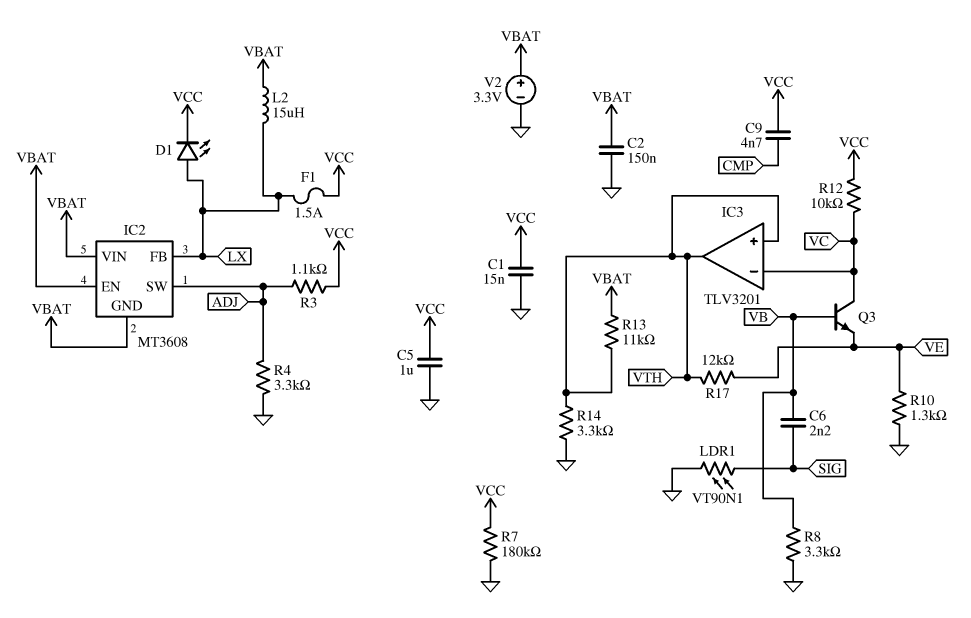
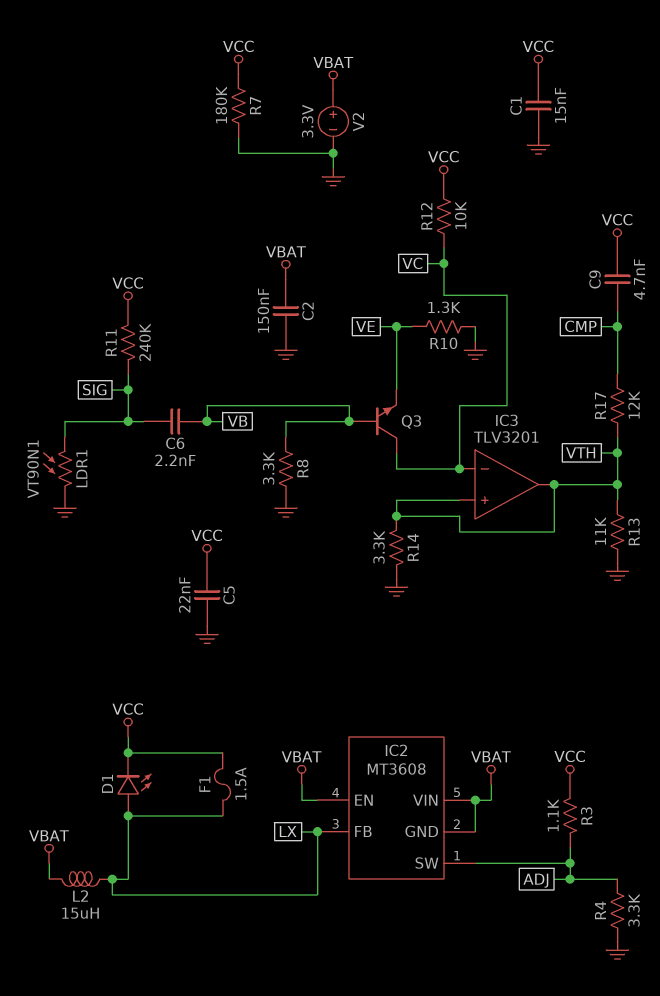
C5: 1uF (GND, VCC) -> 22nF (GND, VCC)
R11: none -> 240k (SIG, VCC)
R13: 11k (VBAT, VTH) -> 11k (GND, VTH)
R17: 12k (VE, VTH) -> 12k (CMP, VTH)

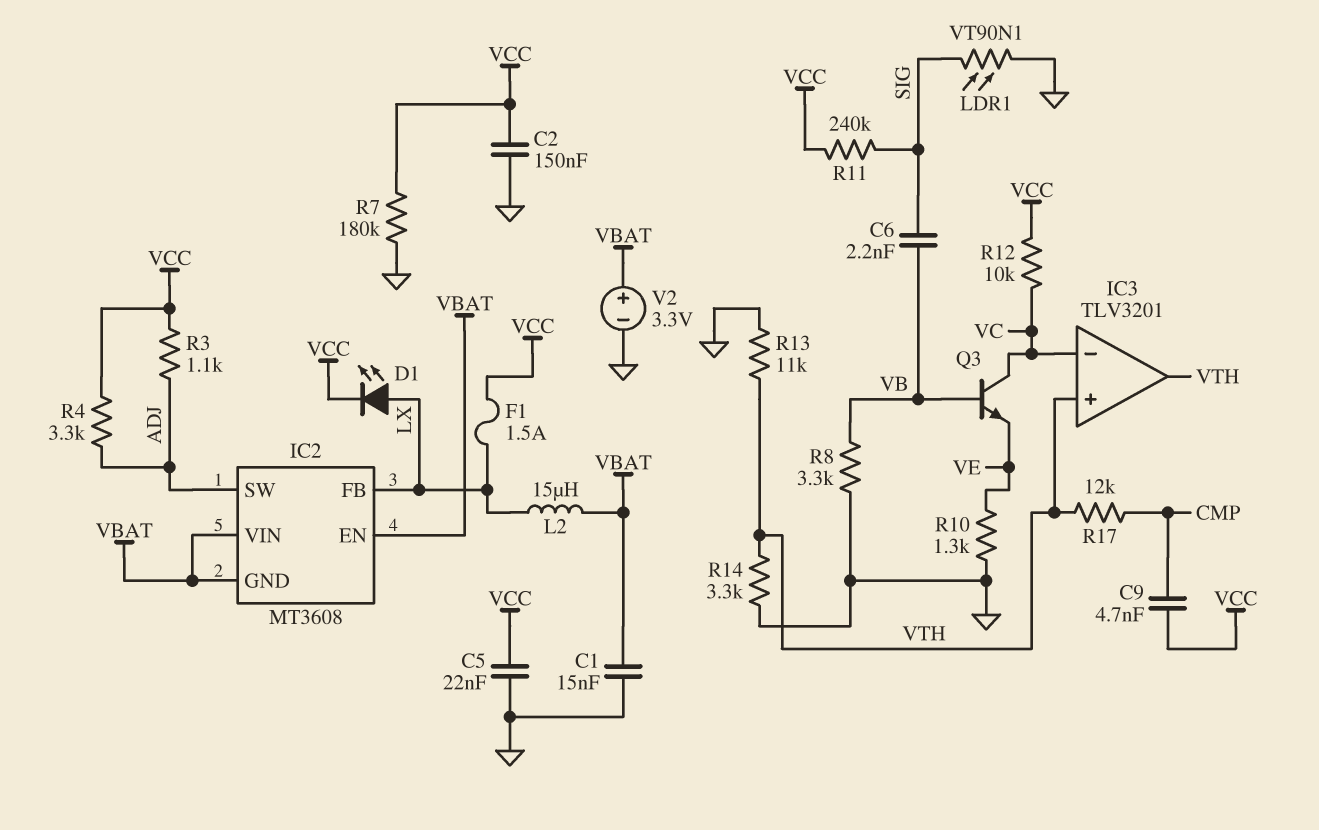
C1: 15nF (GND, VCC) -> 15nF (GND, VBAT)
C2: 150nF (GND, VBAT) -> 150nF (GND, VCC)
R4: 3.3k (ADJ, GND) -> 3.3k (ADJ, VCC)

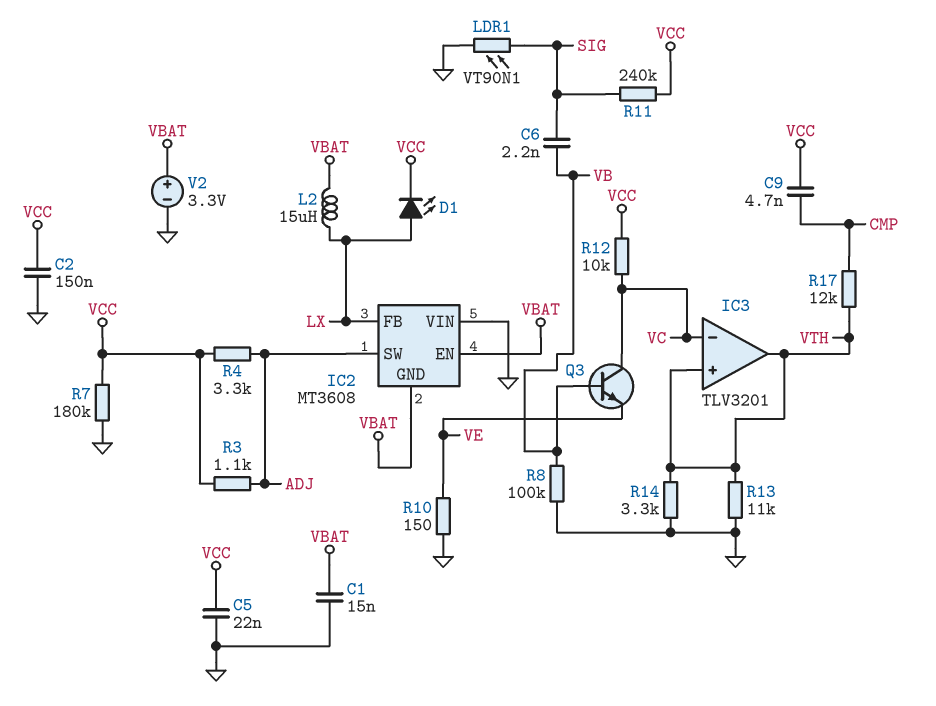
F1: 1.5A (LX, VCC) -> none
IC2 pin VIN: VBAT -> GND
R8: 3.3k (GND, VB) -> 100k (GND, VB)
R10: 1.3k (GND, VE) -> 150 (GND, VE)

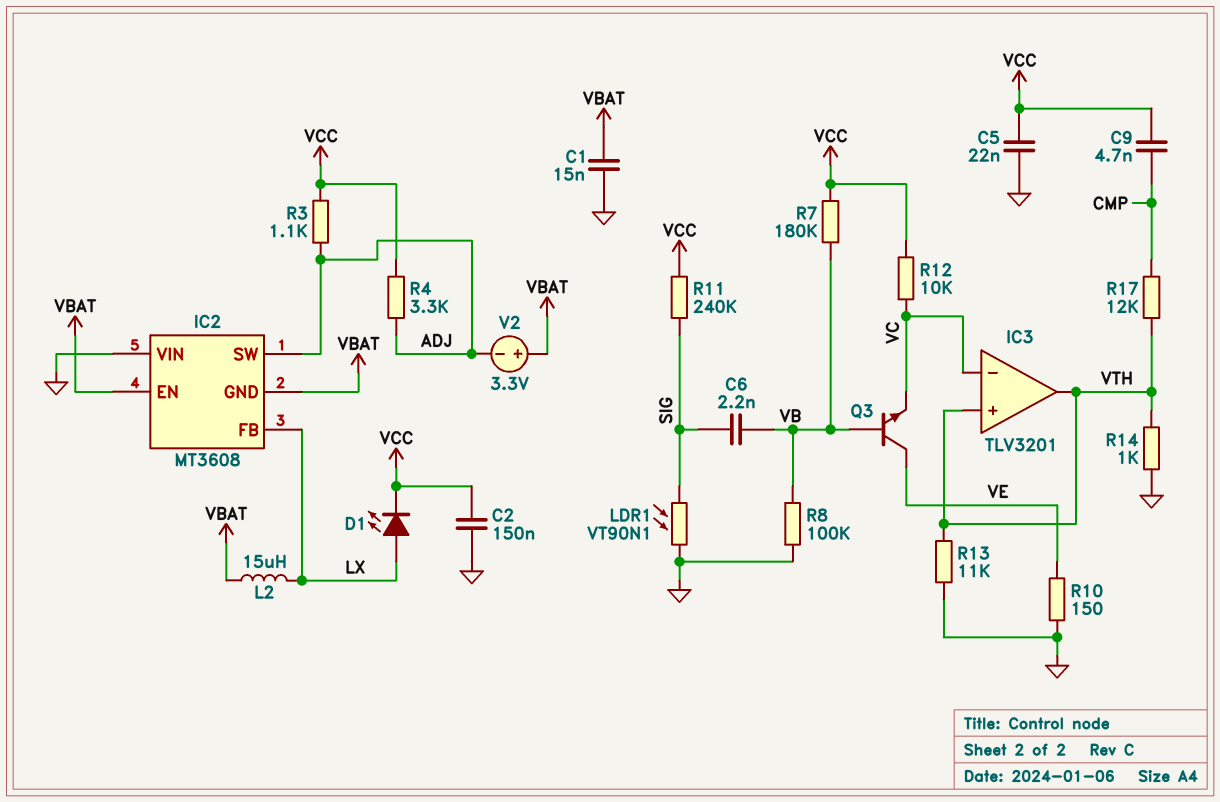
Q3: NPN (B VB, C VC, E VE) -> NPN (B VB, C VE, E VC)
R7: 180k (GND, VCC) -> 180k (VB, VCC)
R14: 3.3k (GND, VTH) -> 1k (GND, VTH)
V2: 3.3V (plus VBAT, minus GND) -> 3.3V (plus VBAT, minus ADJ)

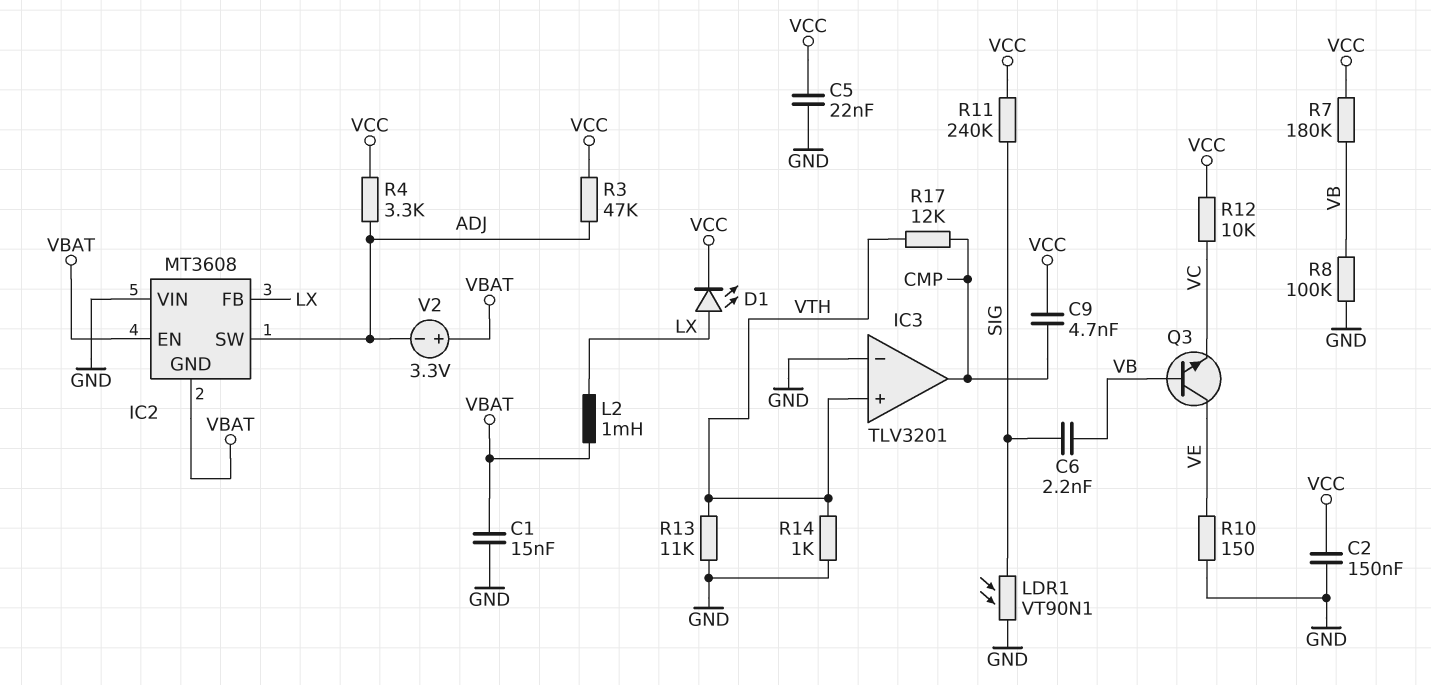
IC3 pin in-: VC -> GND
IC3 pin out: VTH -> CMP
L2: 15uH (LX, VBAT) -> 1mH (LX, VBAT)
R3: 1.1k (ADJ, VCC) -> 47k (ADJ, VCC)

